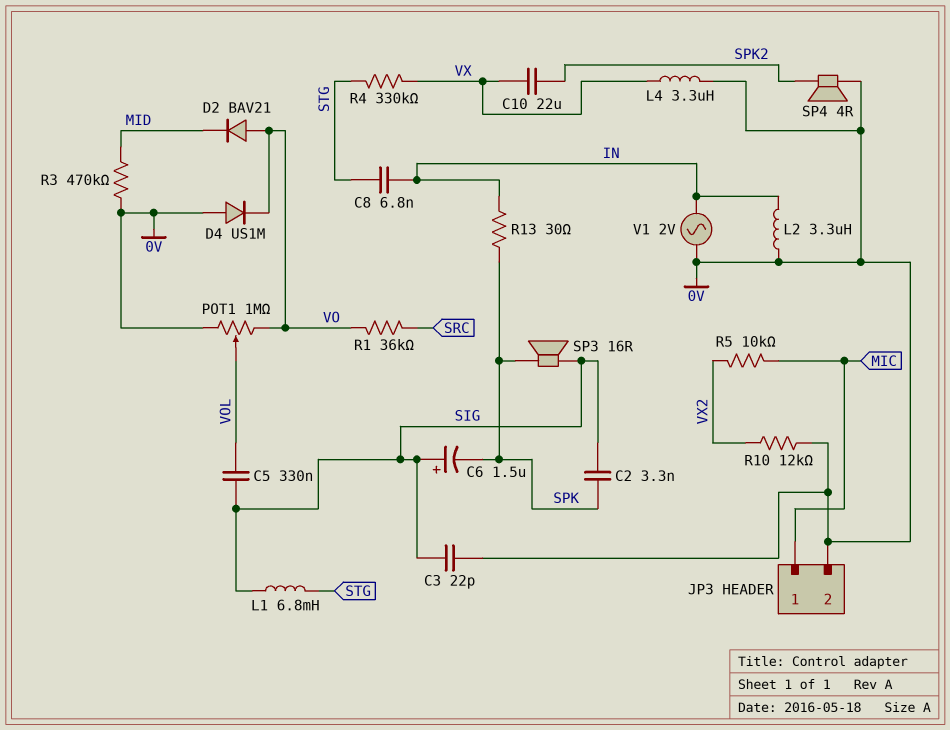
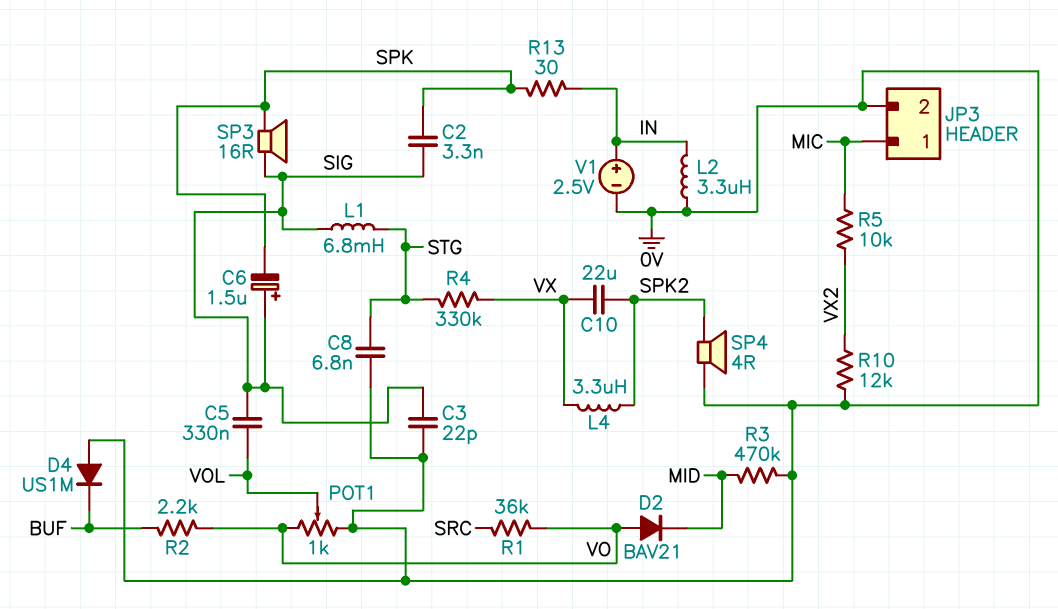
C8: 6.8nF (IN, STG) -> 6.8nF (0V, STG)
D4: diode US1M (A 0V, K VO) -> diode US1M (A 0V, K BUF)
L4: 3.3uH (0V, VX) -> 3.3uH (SPK2, VX)
POT1: 1M (0V, VO, wiper VOL) -> 1k (0V, VO, wiper VOL)
R2: none -> 2.2k (BUF, VO)
V1: AC 2V (0V, IN) -> 2.5V (plus IN, minus 0V)

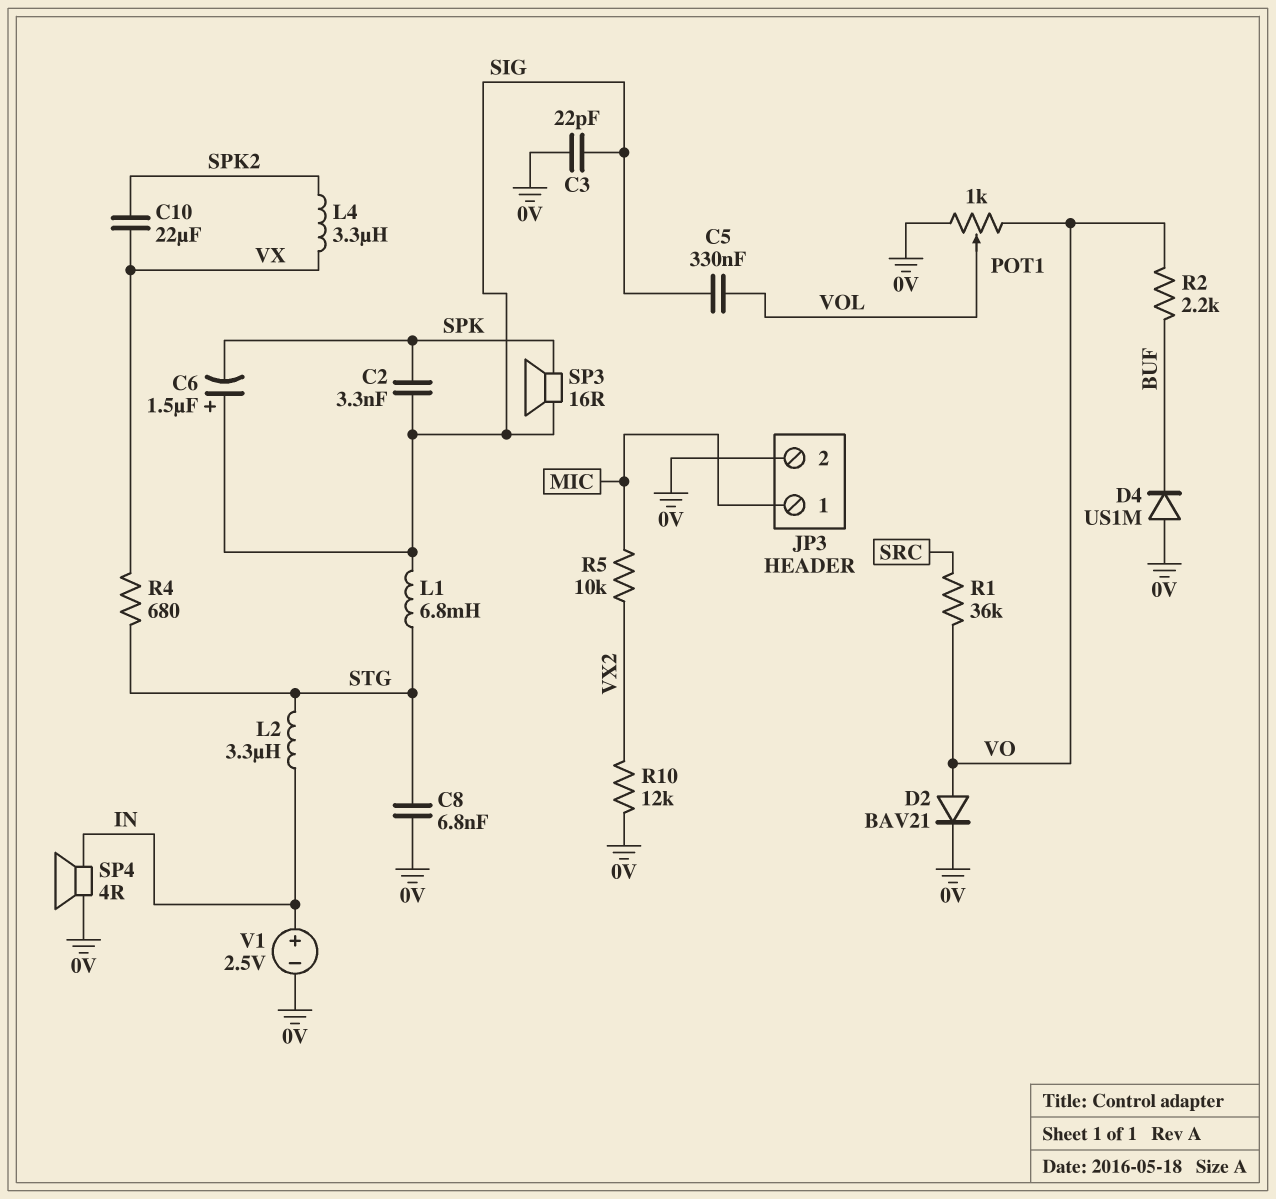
D2: diode BAV21 (A VO, K MID) -> diode BAV21 (A VO, K 0V)
L2: 3.3uH (0V, IN) -> 3.3uH (IN, STG)
R3: 470k (0V, MID) -> none
R4: 330k (STG, VX) -> 680 (STG, VX)
R13: 30 (IN, SPK) -> none
SP4: speaker 4R (0V, SPK2) -> speaker 4R (0V, IN)

